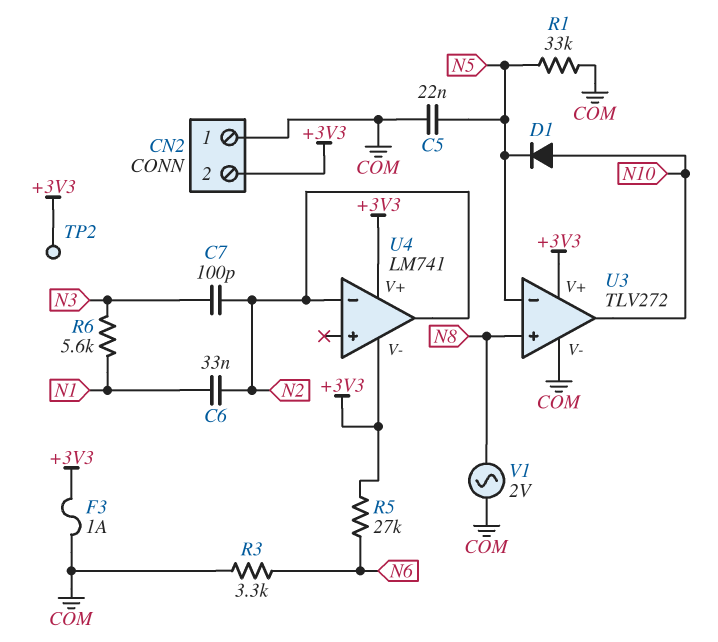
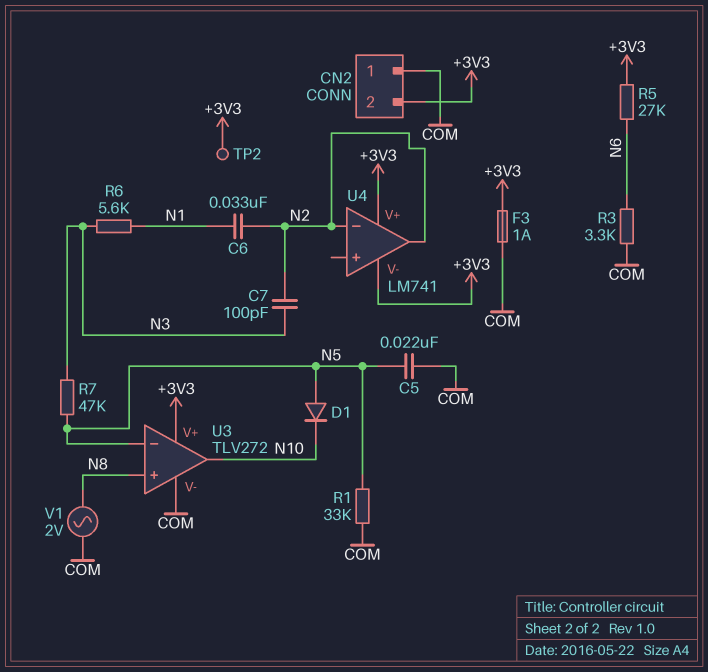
D1: diode (A N10, K N5) -> diode (A N5, K N10)
R7: none -> 47k (N3, N5)

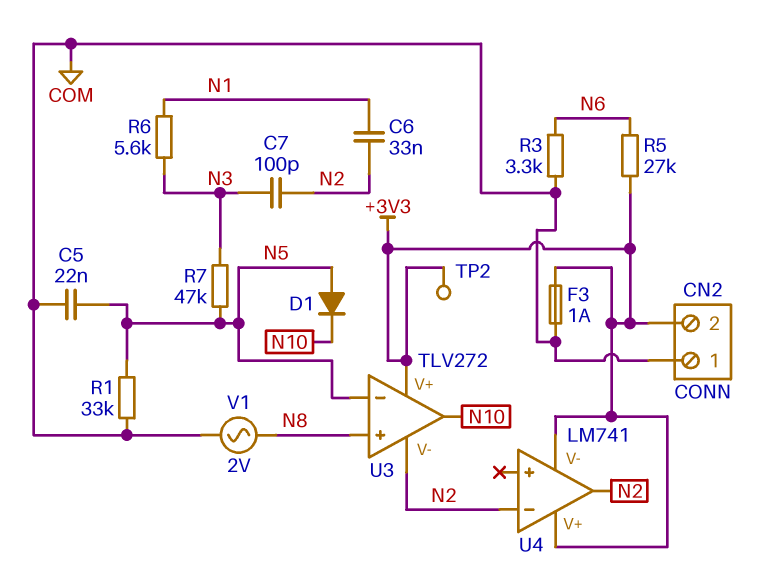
U3 pin V-: COM -> N2

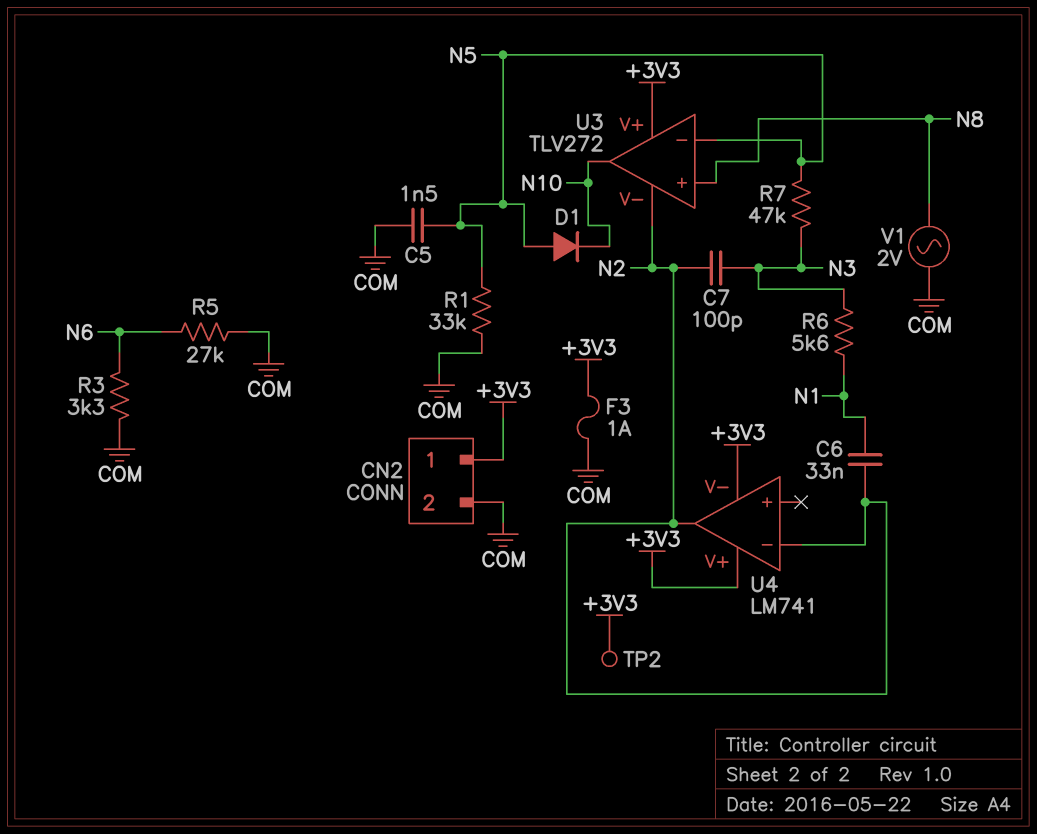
C5: 22nF (COM, N5) -> 1.5nF (COM, N5)
CN2 pin 1: COM -> +3V3
CN2 pin 2: +3V3 -> COM
R5: 27k (+3V3, N6) -> 27k (COM, N6)

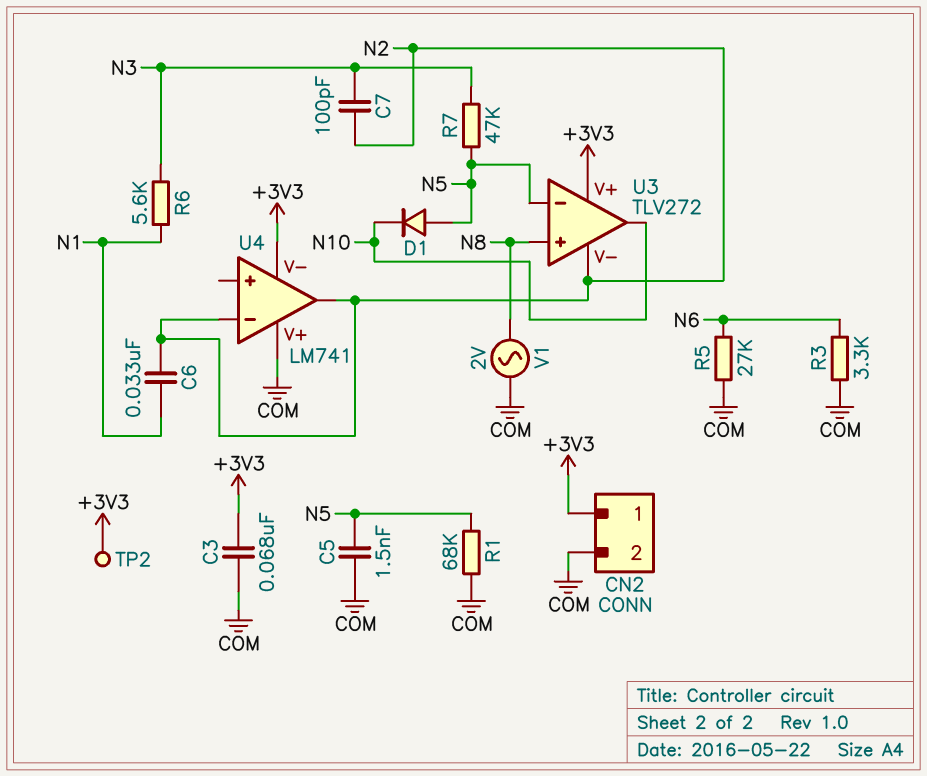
C3: none -> 68nF (+3V3, COM)
F3: 1A (+3V3, COM) -> none
R1: 33k (COM, N5) -> 68k (COM, N5)
U4 pin V+: +3V3 -> COM

